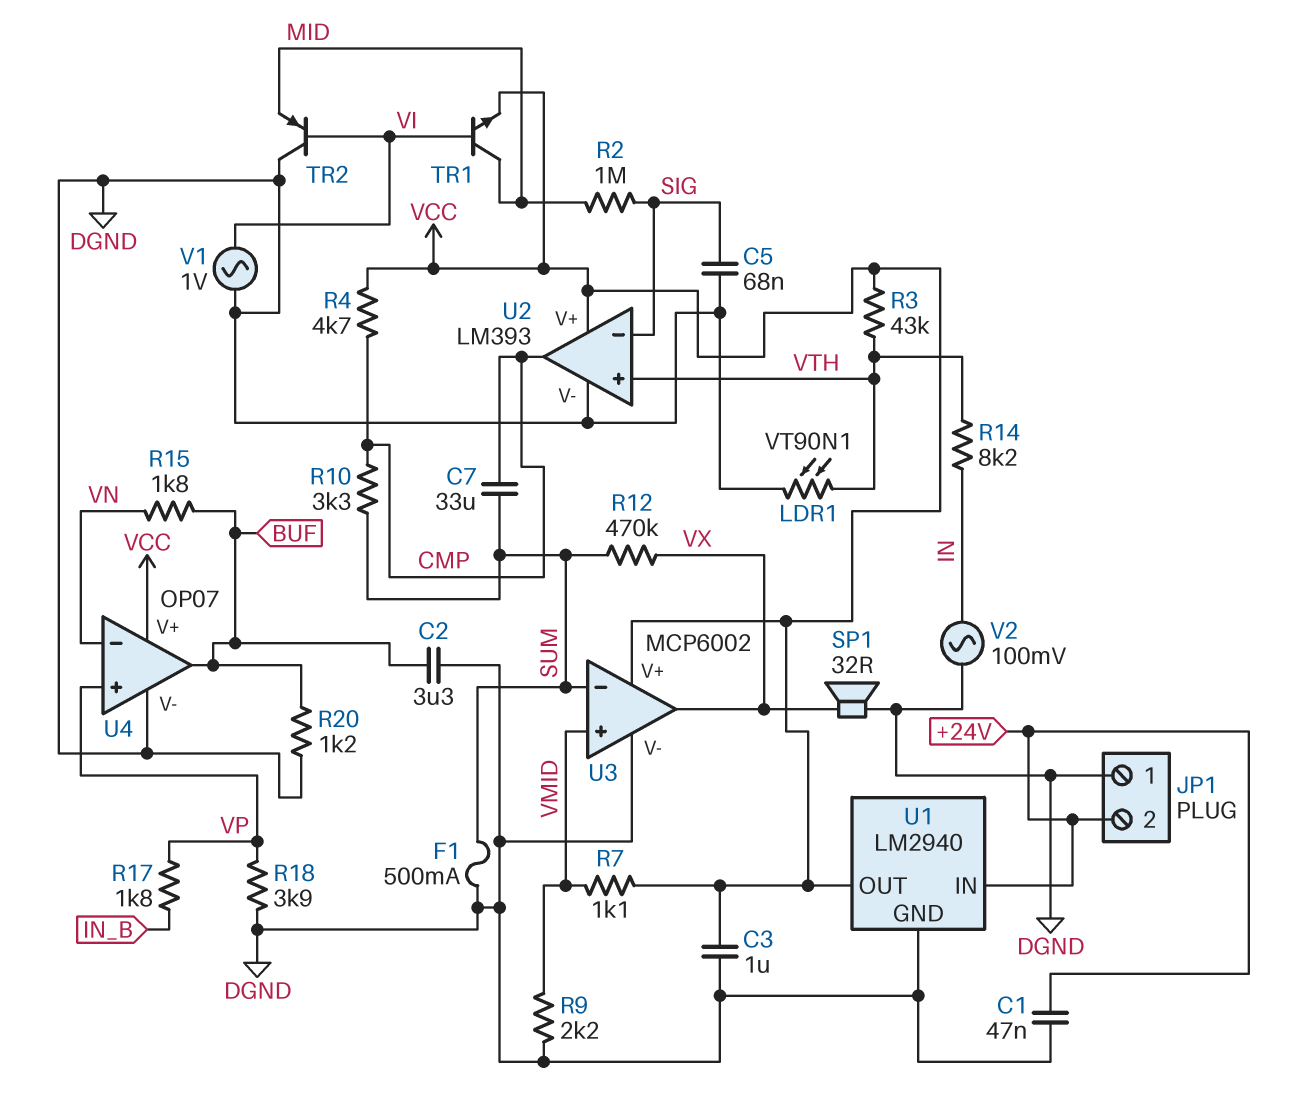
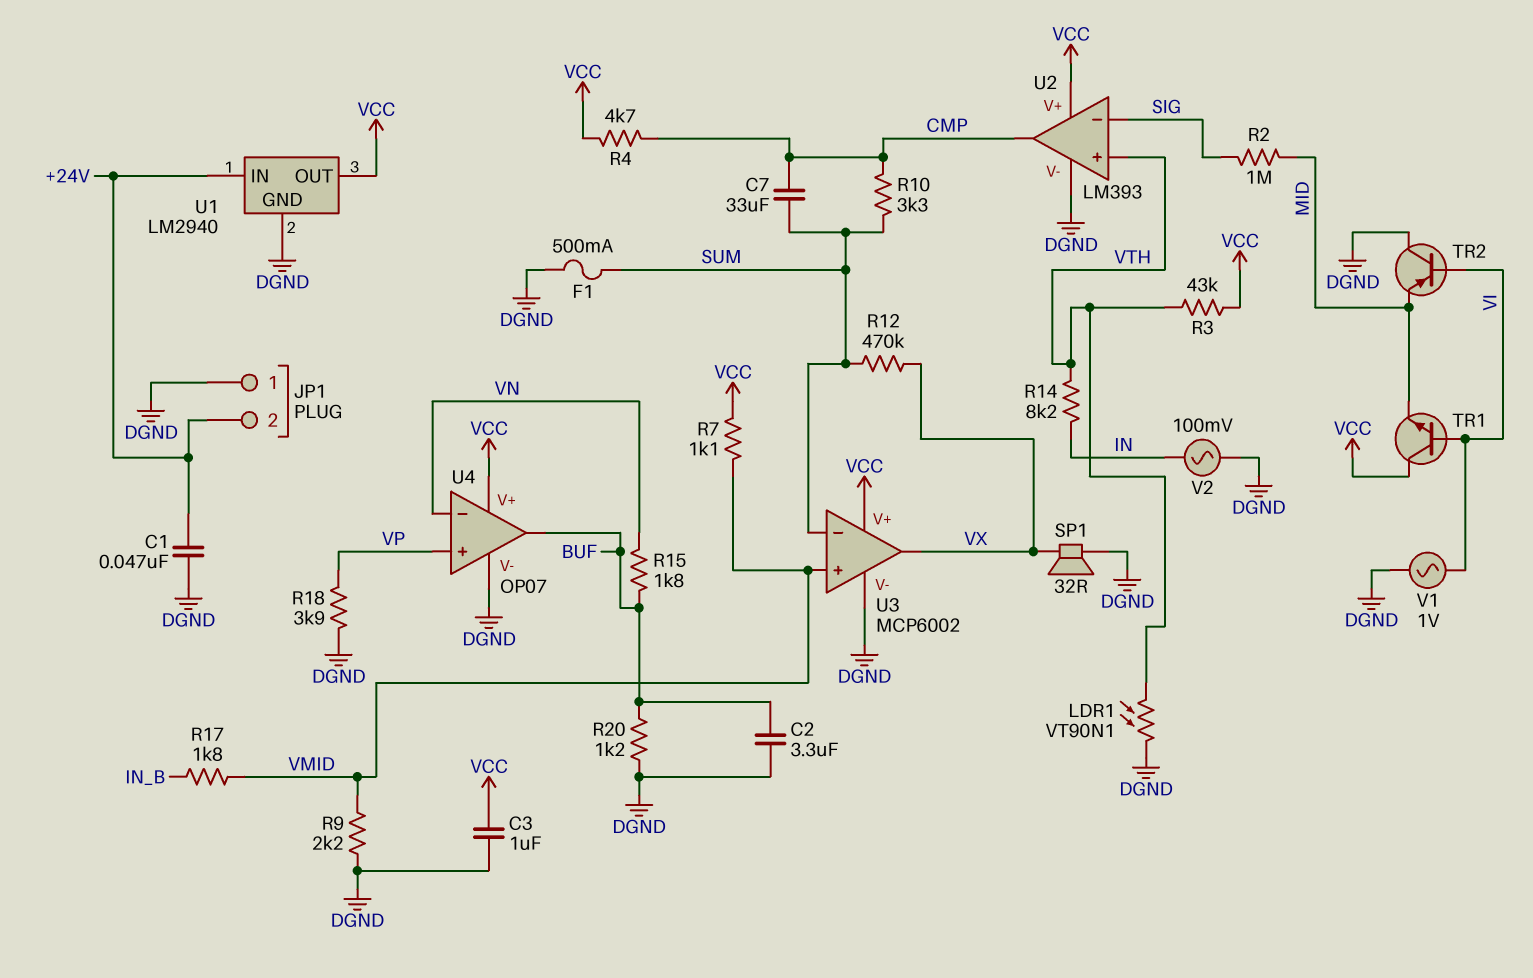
C5: 68nF (DGND, SIG) -> none
R17: 1.8k (IN_B, VP) -> 1.8k (IN_B, VMID)
TR1: NPN (B VI, C MID, E VCC) -> NPN (B VI, C VCC, E MID)

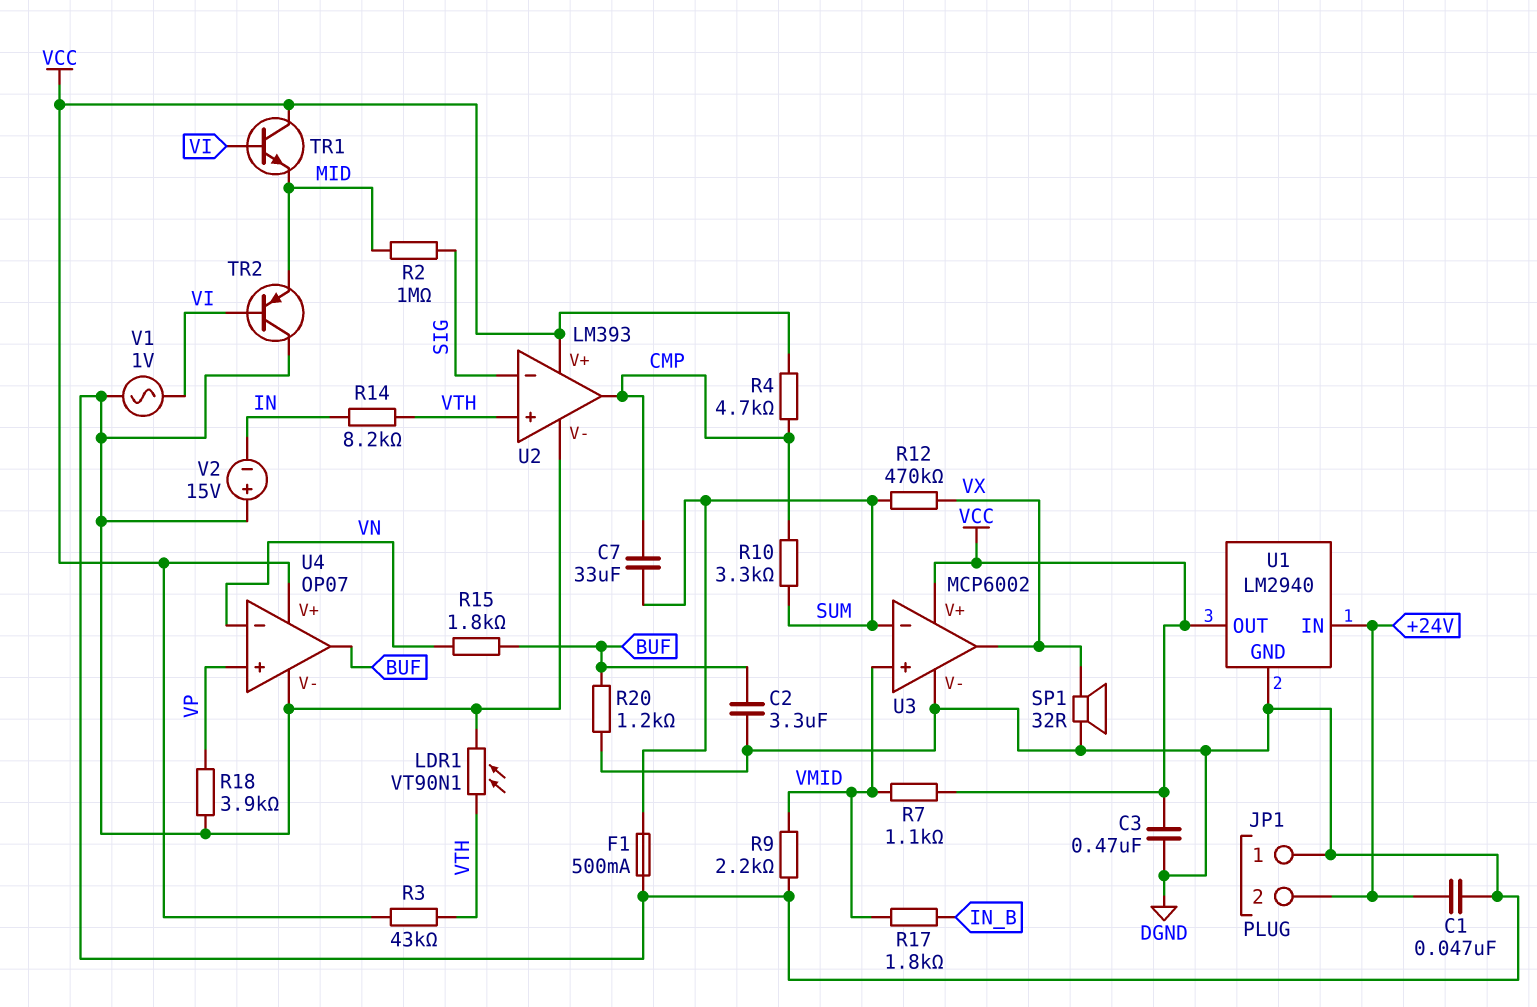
C3: 1uF (DGND, VCC) -> 470nF (DGND, VCC)
V2: AC 100mV (DGND, IN) -> 15V (plus DGND, minus IN)

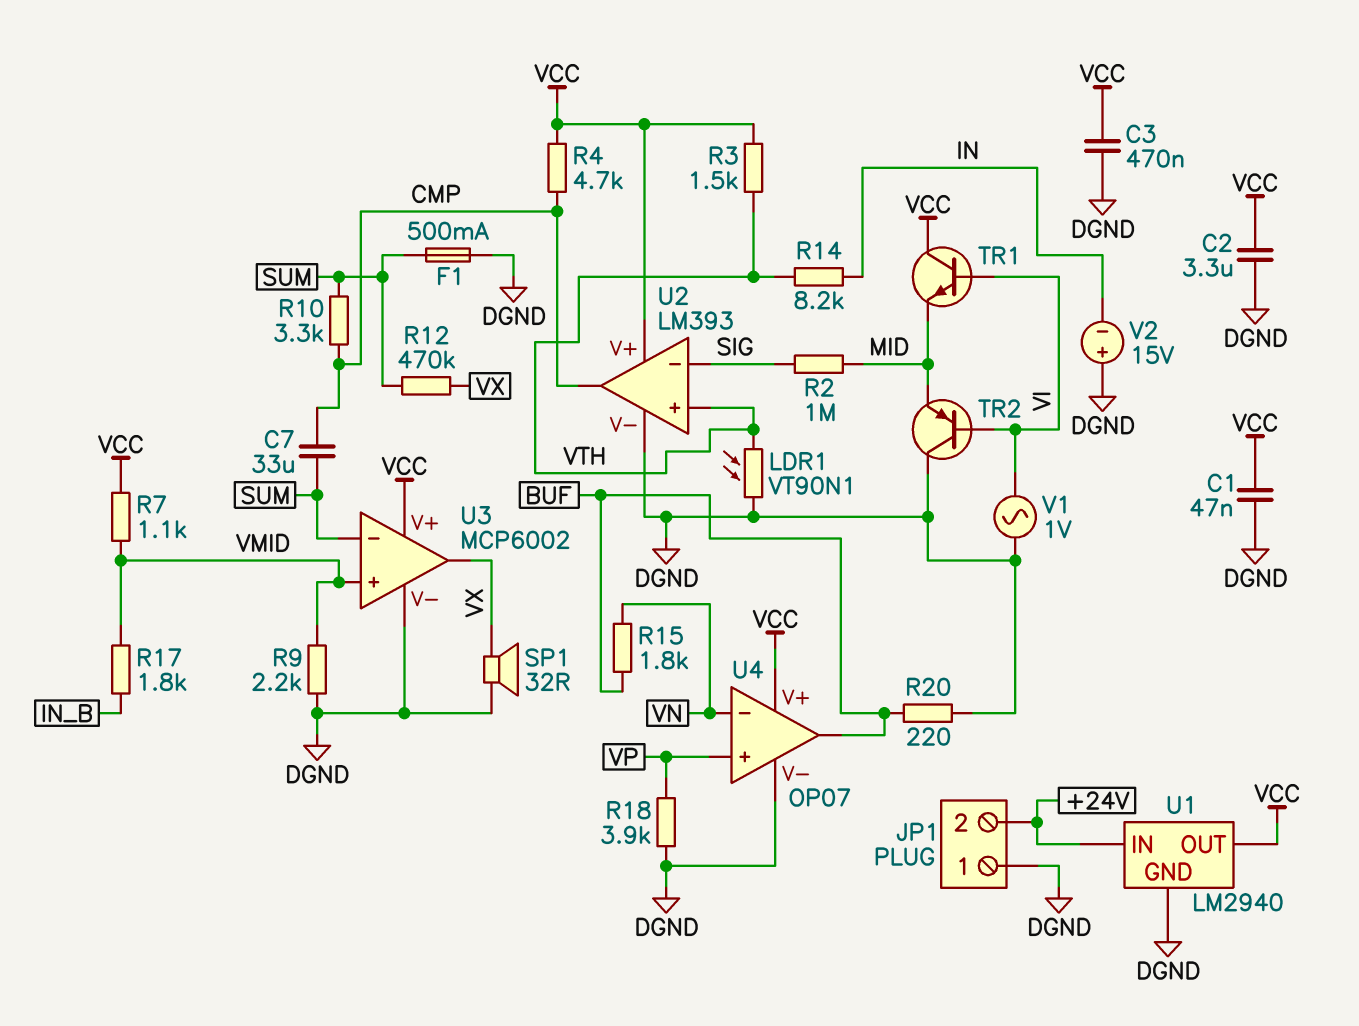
C1: 47nF (+24V, DGND) -> 47nF (DGND, VCC)
C2: 3.3uF (BUF, DGND) -> 3.3uF (DGND, VCC)
R3: 43k (VCC, VTH) -> 1.5k (VCC, VTH)
R20: 1.2k (BUF, DGND) -> 220 (BUF, DGND)

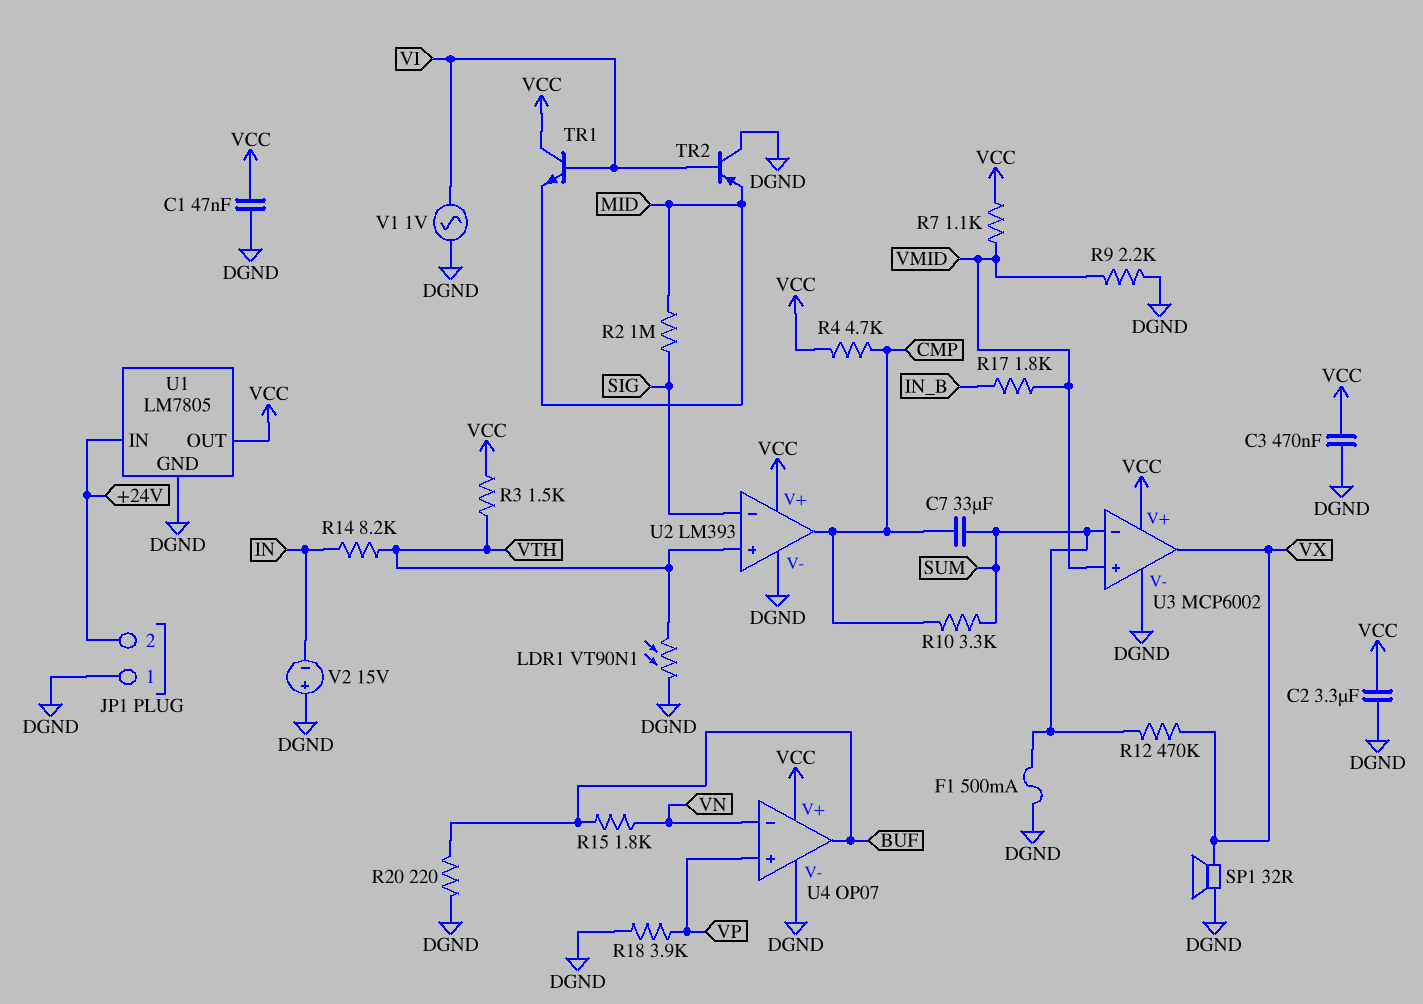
U1: LM2940 -> LM7805

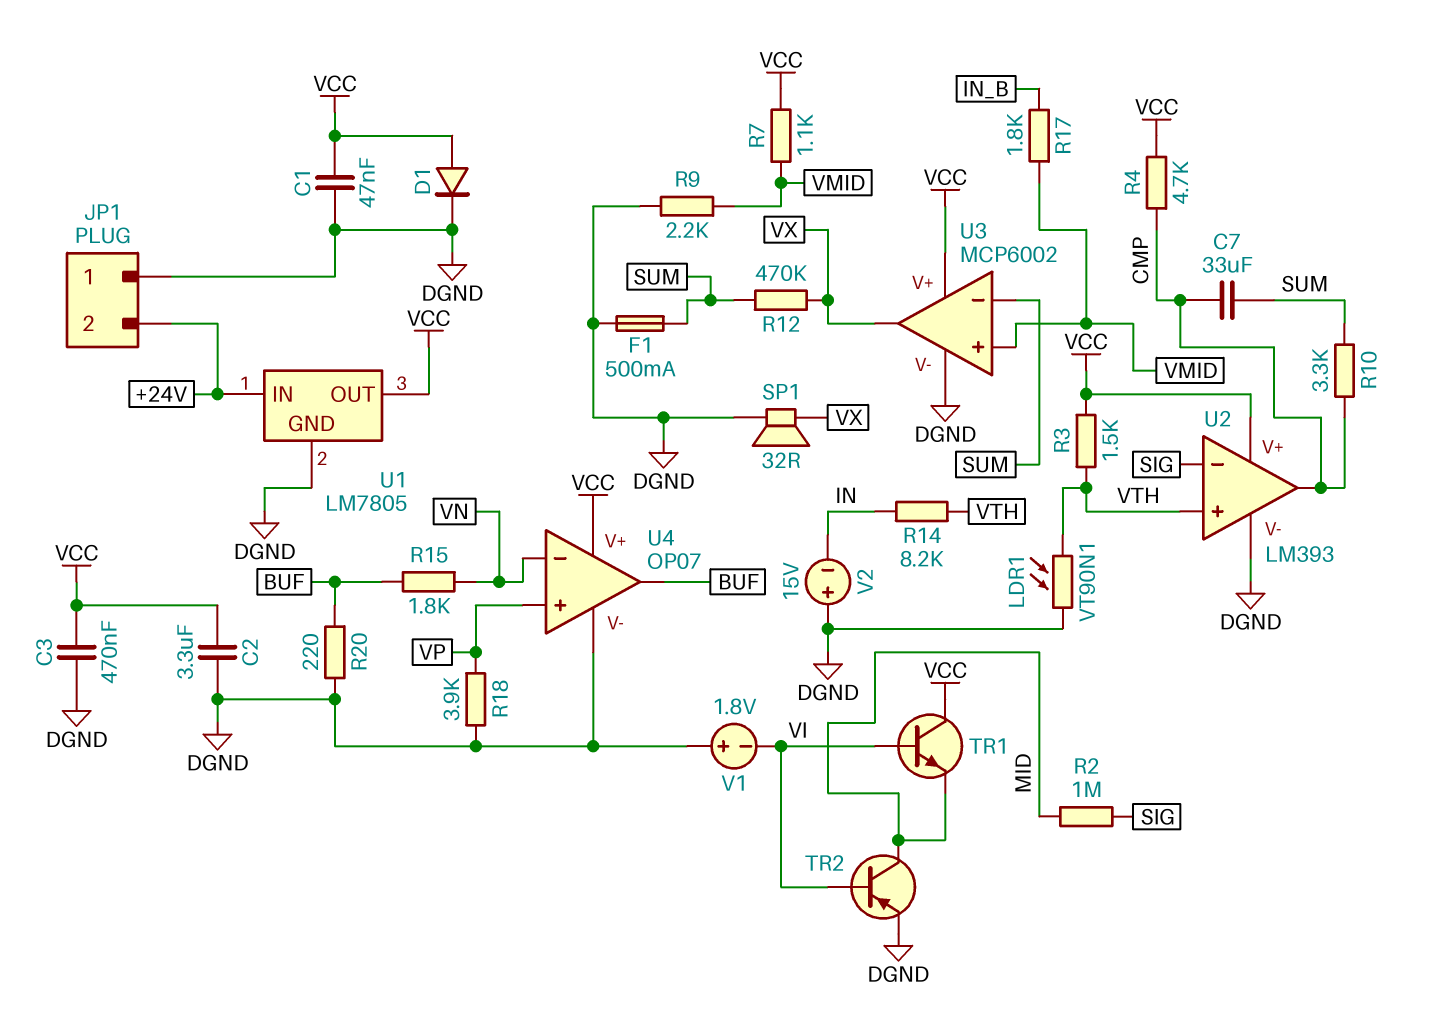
D1: none -> diode (A VCC, K DGND)
TR2: PNP (B VI, C DGND, E MID) -> PNP (B VI, C MID, E DGND)
V1: AC 1V (DGND, VI) -> 1.8V (plus DGND, minus VI)

